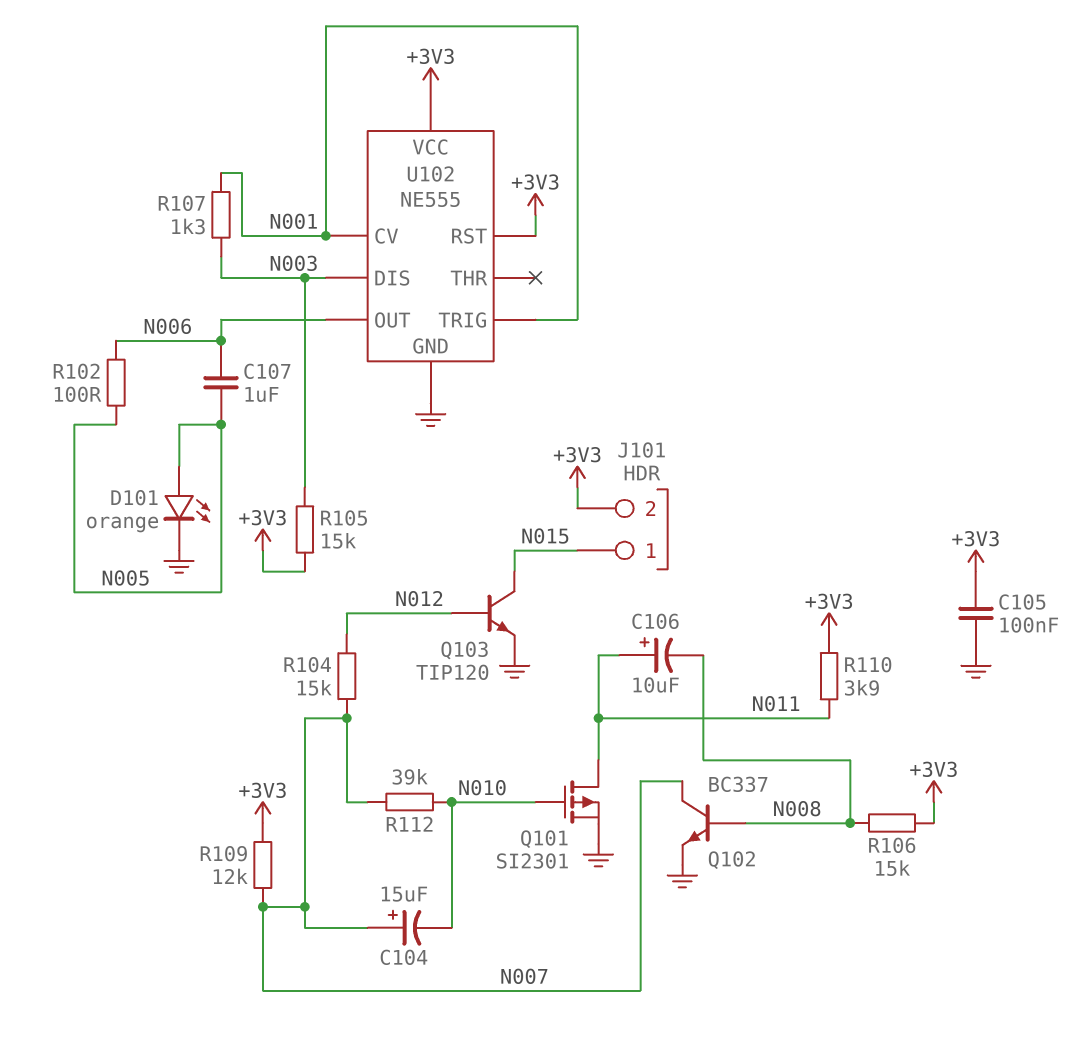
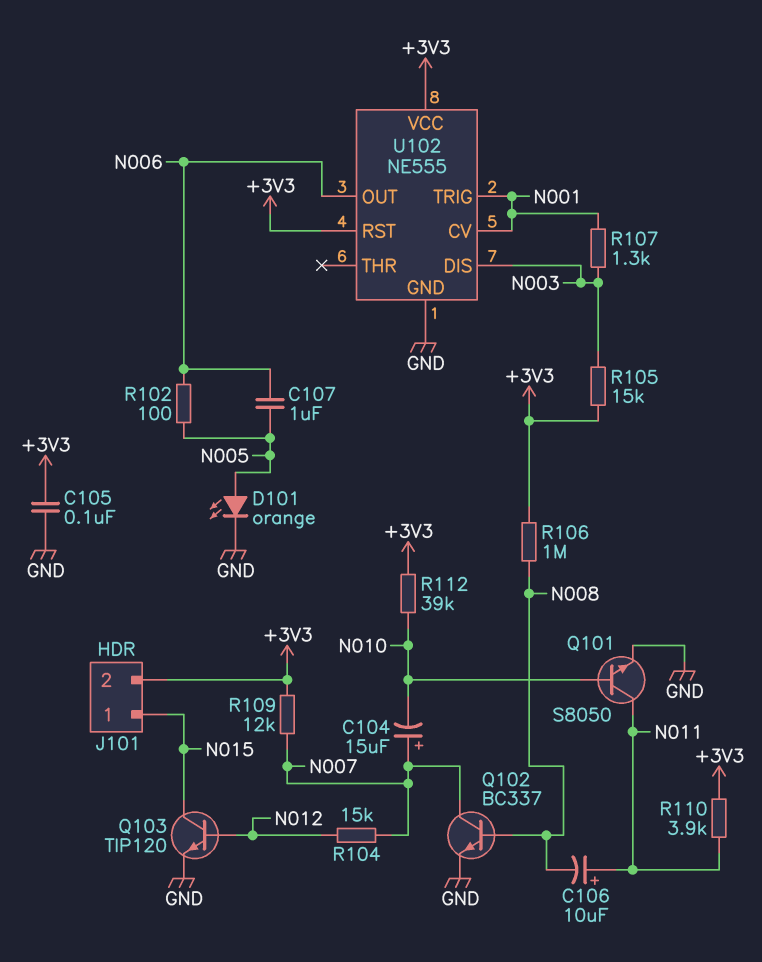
Q101: PMOS SI2301 (G N010, D N011, S GND) -> NPN S8050 (B N010, C N011, E GND)
R106: 15k (+3V3, N008) -> 1M (+3V3, N008)
R112: 39k (N007, N010) -> 39k (+3V3, N010)

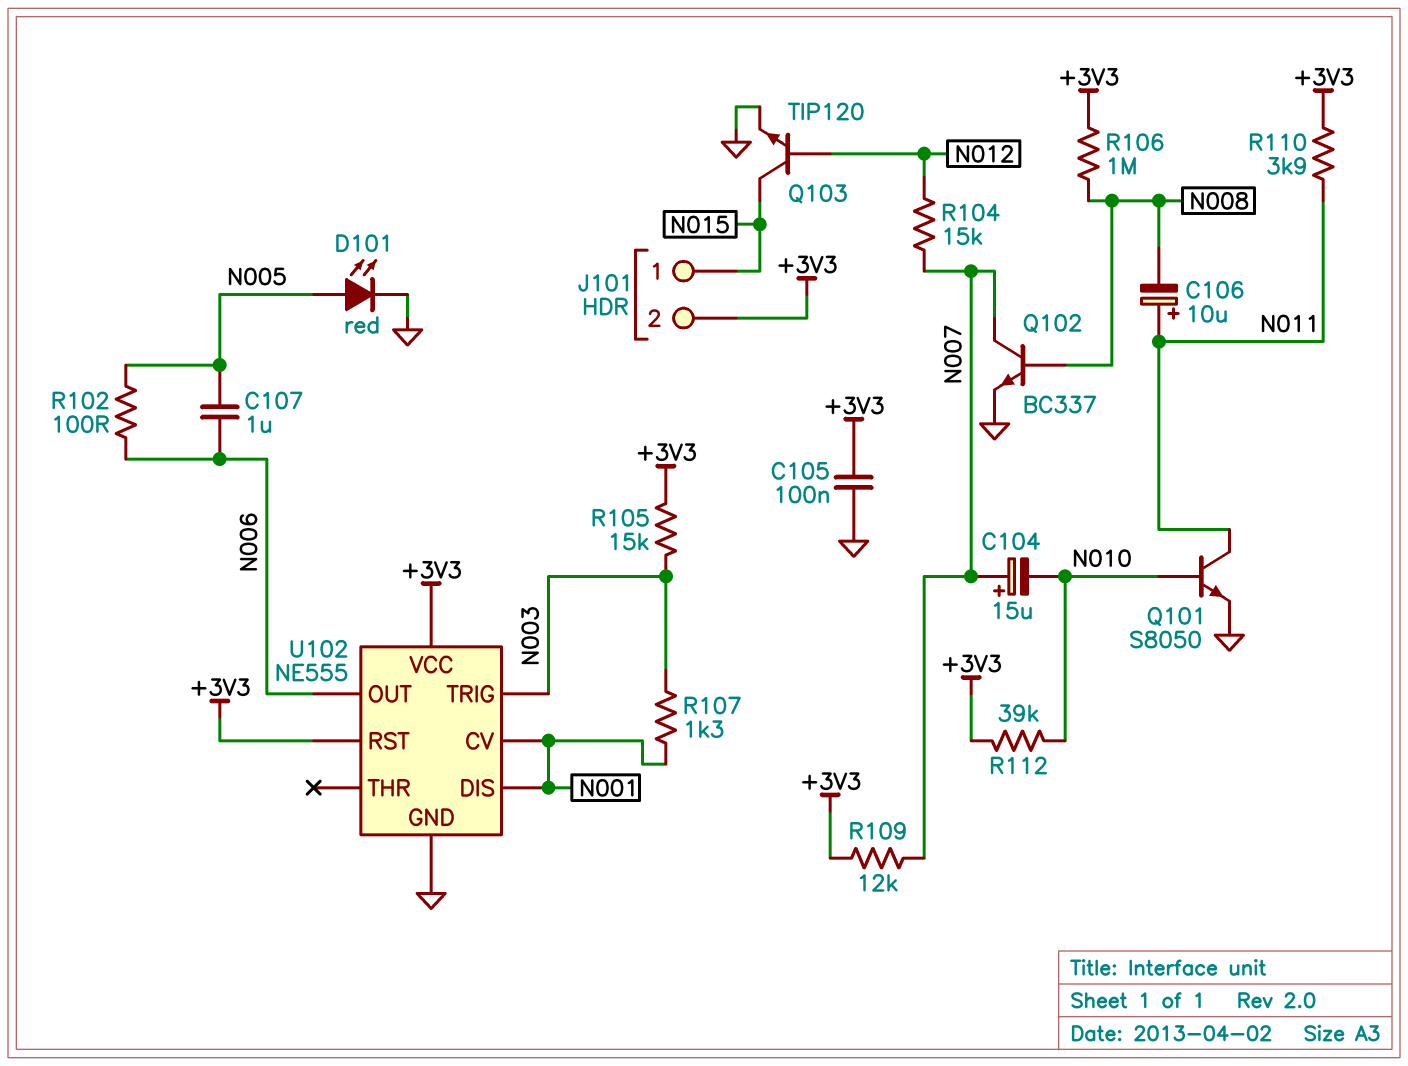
D101: LED orange (A N005, K GND) -> LED red (A N005, K GND)
U102 pin DIS: N003 -> N001
U102 pin TRIG: N001 -> N003

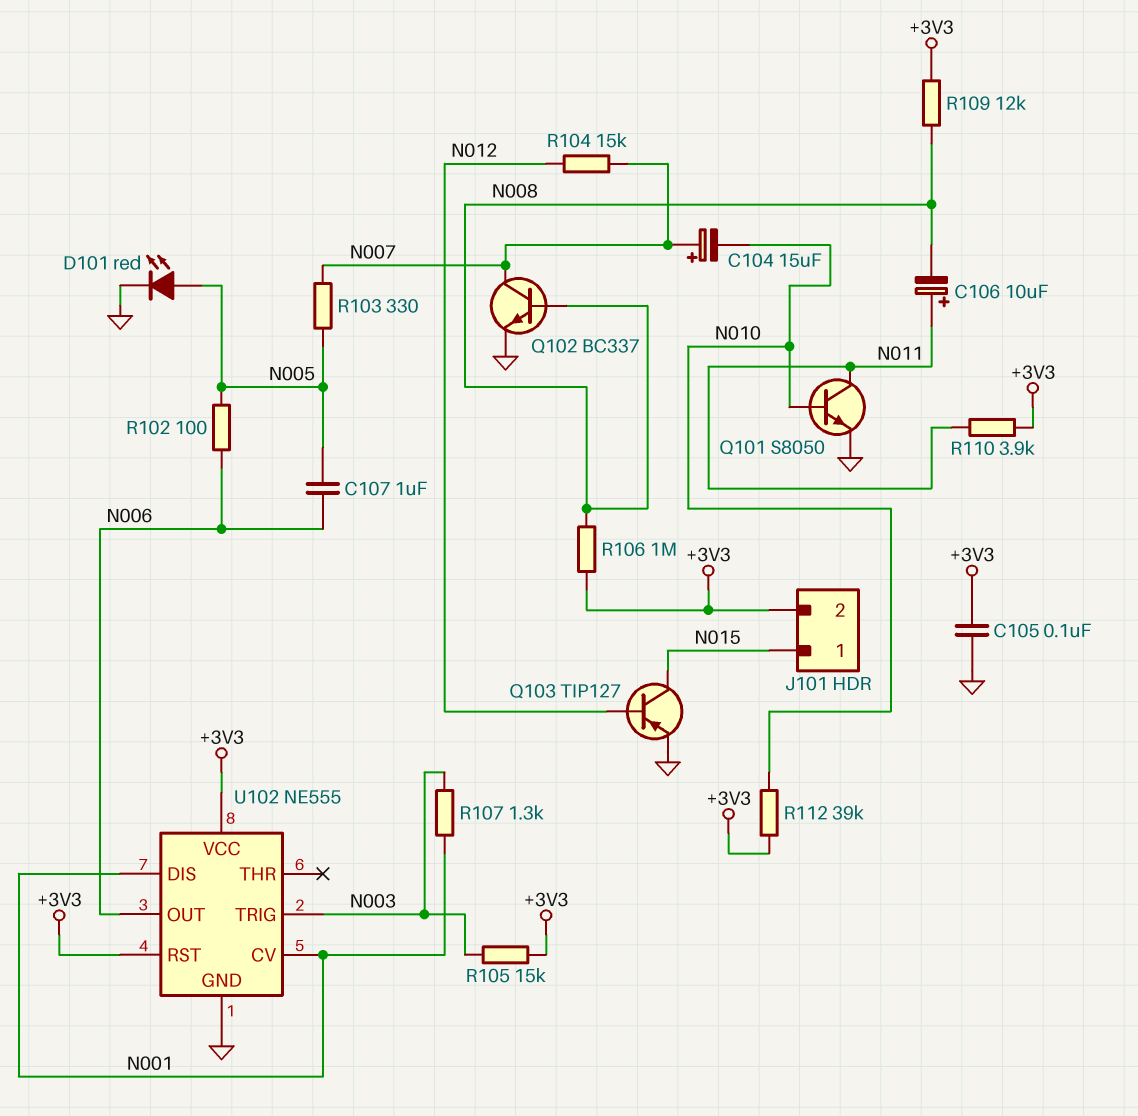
Q103: NPN TIP120 (B N012, C N015, E GND) -> PNP TIP127 (B N012, C N015, E GND)
R103: none -> 330 (N005, N007)
R109: 12k (+3V3, N007) -> 12k (+3V3, N008)

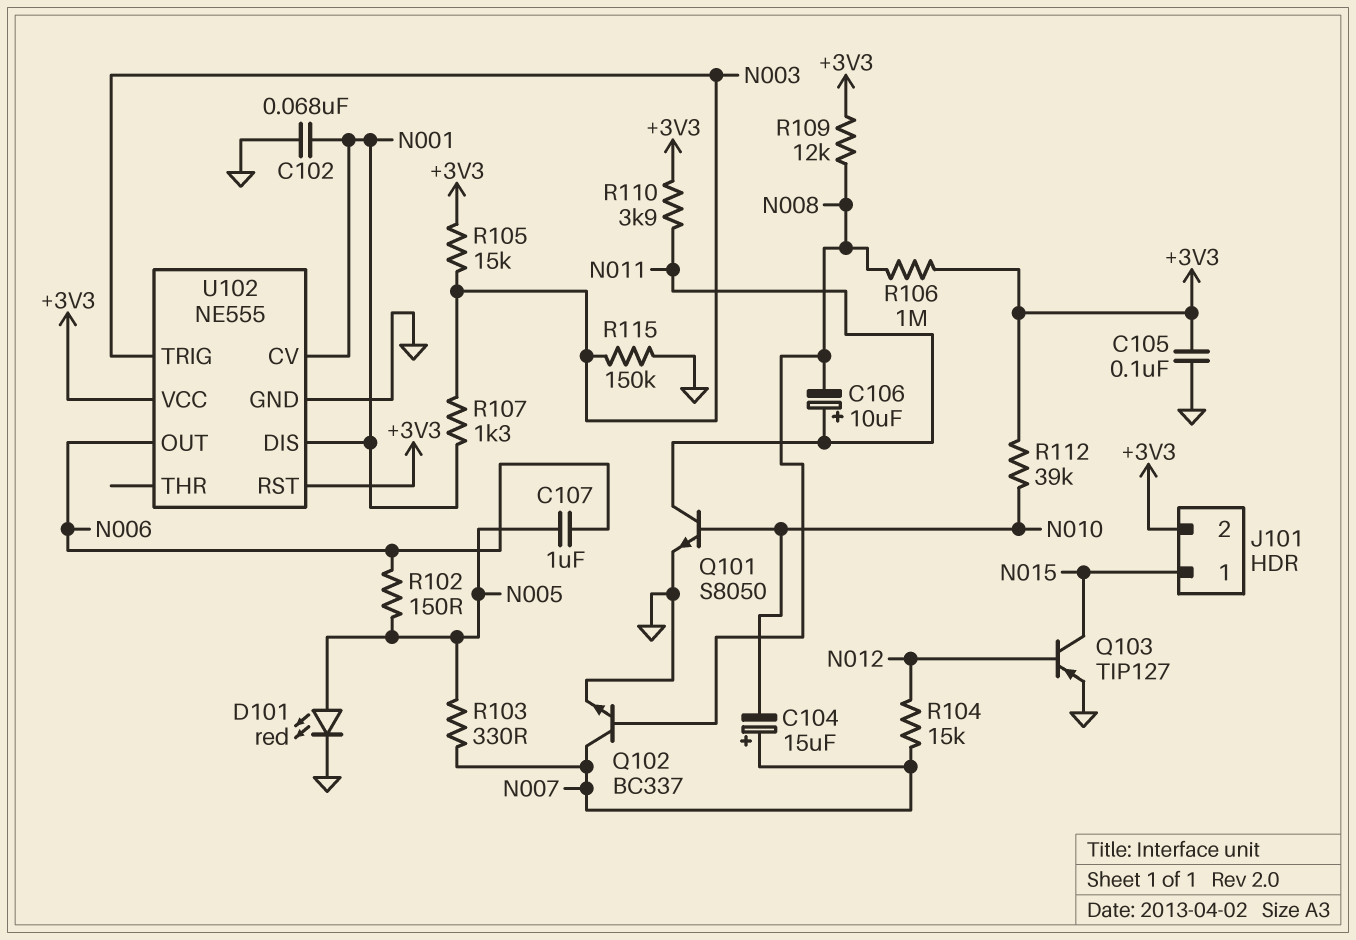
C102: none -> 68nF (GND, N001)
R102: 100 (N005, N006) -> 150 (N005, N006)
R115: none -> 150k (GND, N003)

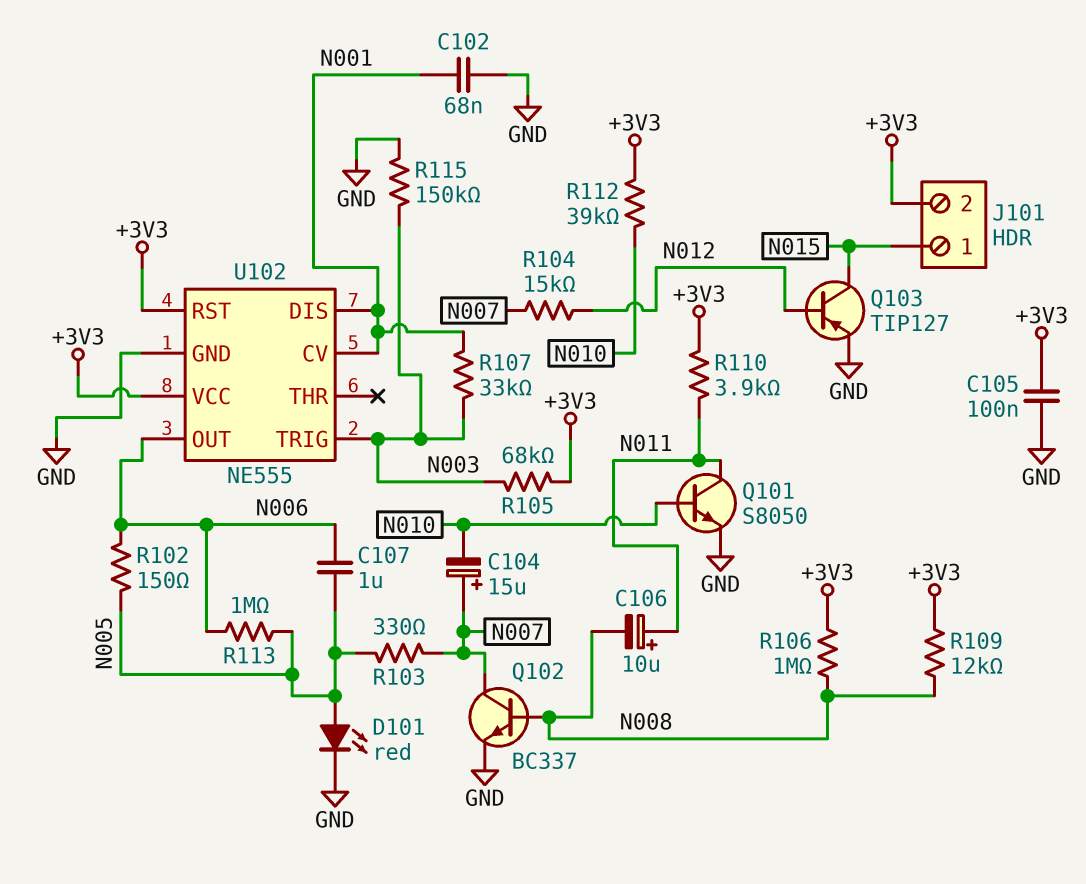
R105: 15k (+3V3, N003) -> 68k (+3V3, N003)
R107: 1.3k (N001, N003) -> 33k (N001, N003)
R113: none -> 1M (N005, N006)

